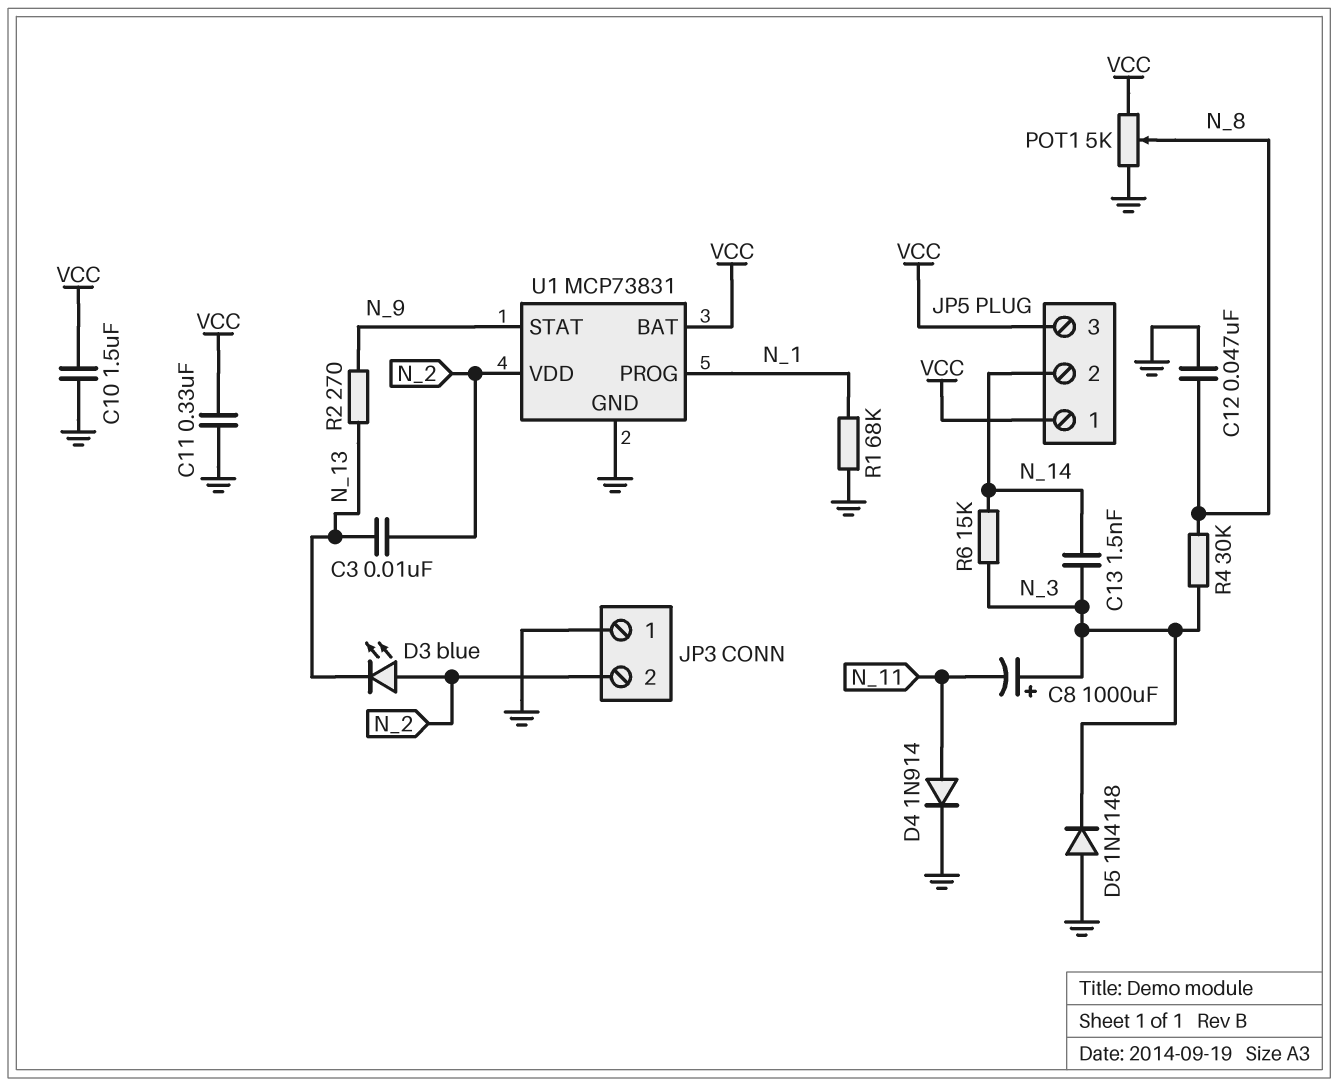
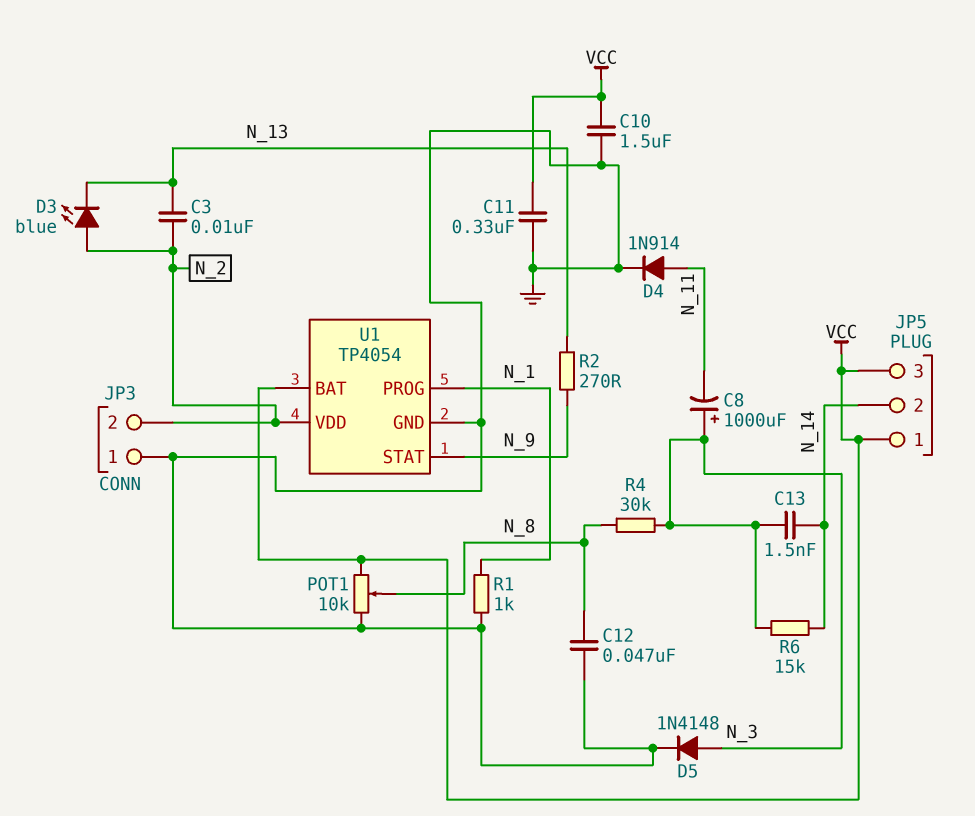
D5: diode 1N4148 (A GND, K N_3) -> diode 1N4148 (A N_3, K GND)
POT1: 5k (GND, VCC, wiper N_8) -> 10k (GND, VCC, wiper N_8)
R1: 68k (GND, N_1) -> 1k (GND, N_1)
U1: MCP73831 -> TP4054

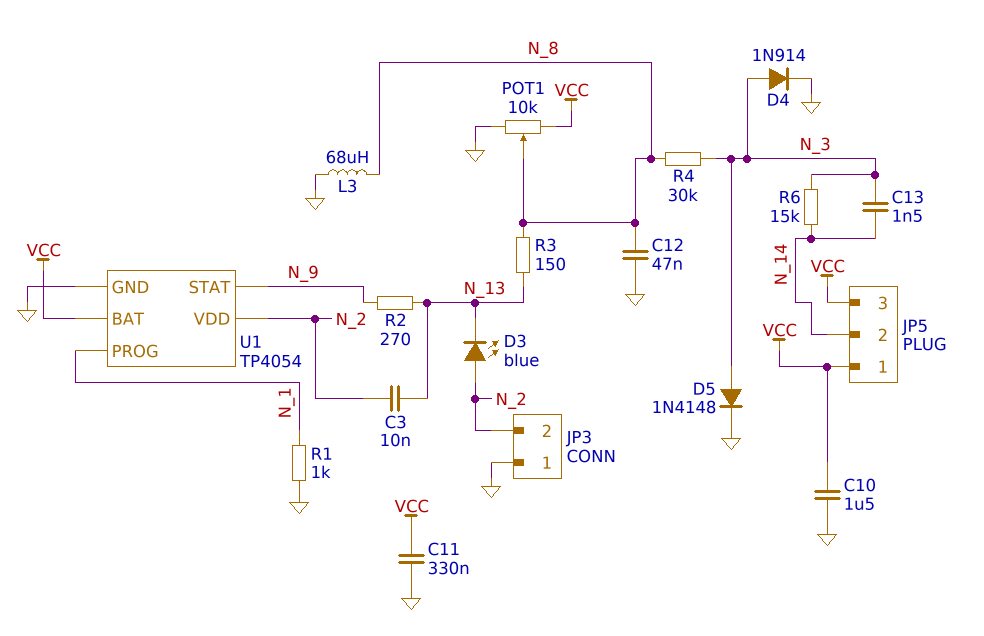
C8: 1000uF (plus N_3, minus N_11) -> none
D4: diode 1N914 (A N_11, K GND) -> diode 1N914 (A N_3, K GND)
L3: none -> 68uH (GND, N_8)
R3: none -> 150 (N_8, N_13)

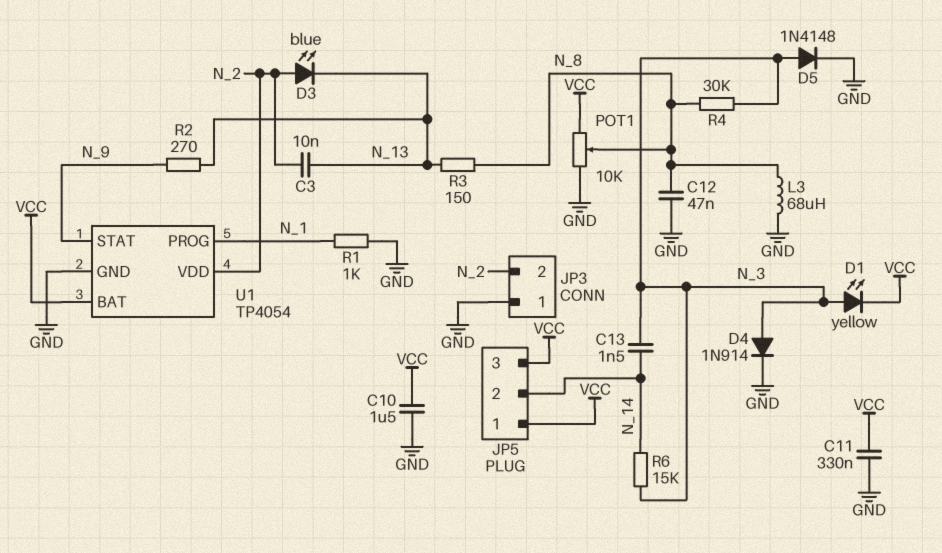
D1: none -> LED yellow (A N_3, K VCC)

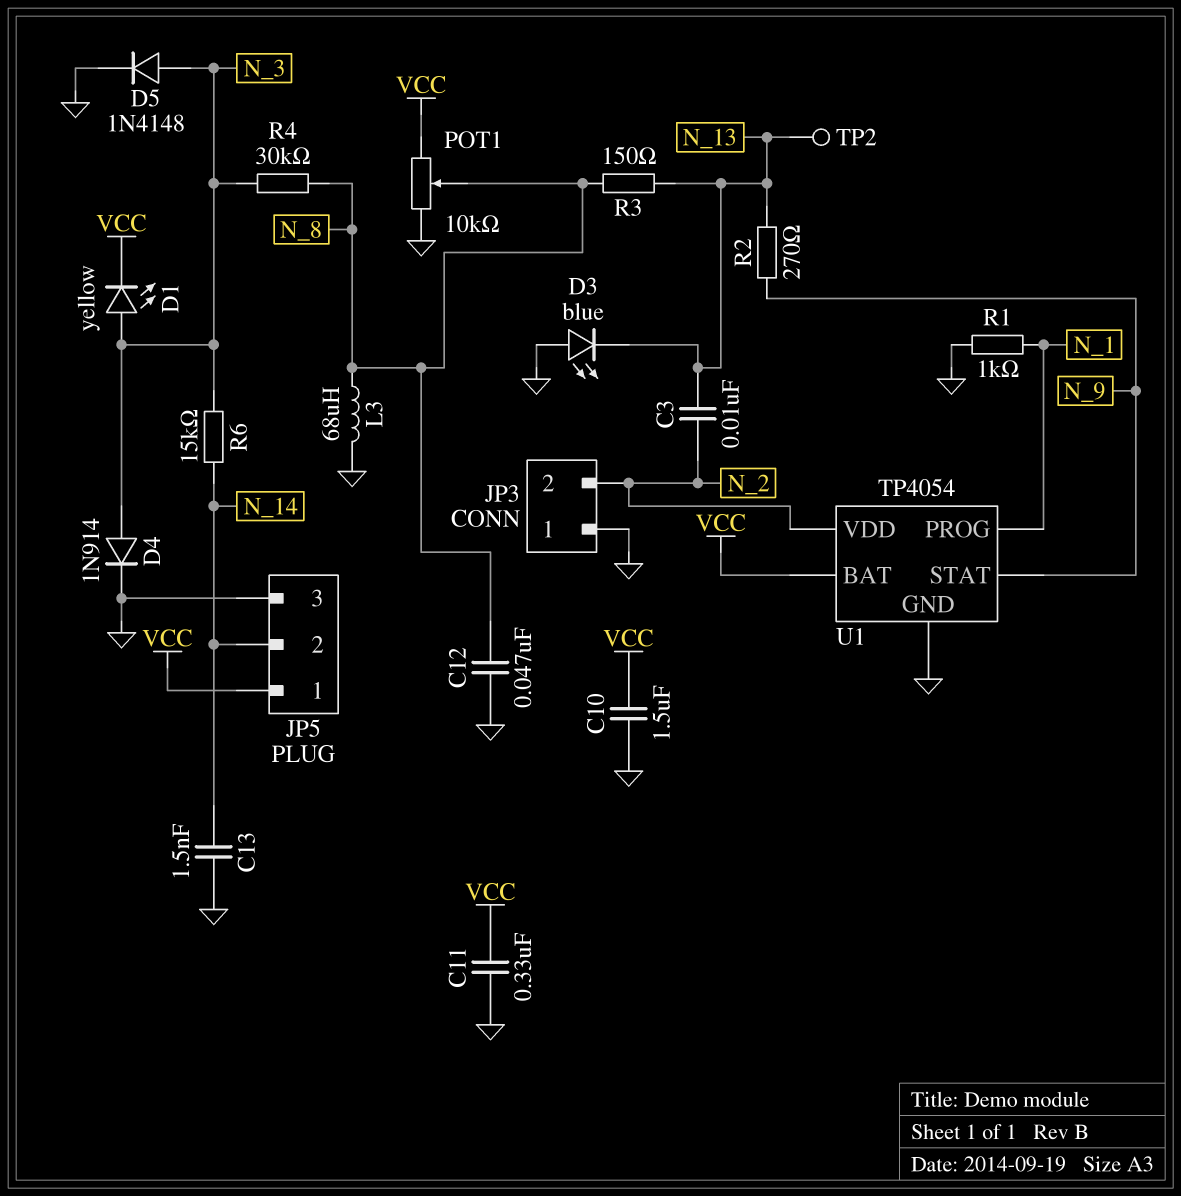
C13: 1.5nF (N_3, N_14) -> 1.5nF (GND, N_14)
D3: LED blue (A N_2, K N_13) -> LED blue (A GND, K N_13)
JP5 pin 3: VCC -> GND
TP2: none -> test point (N_13)

